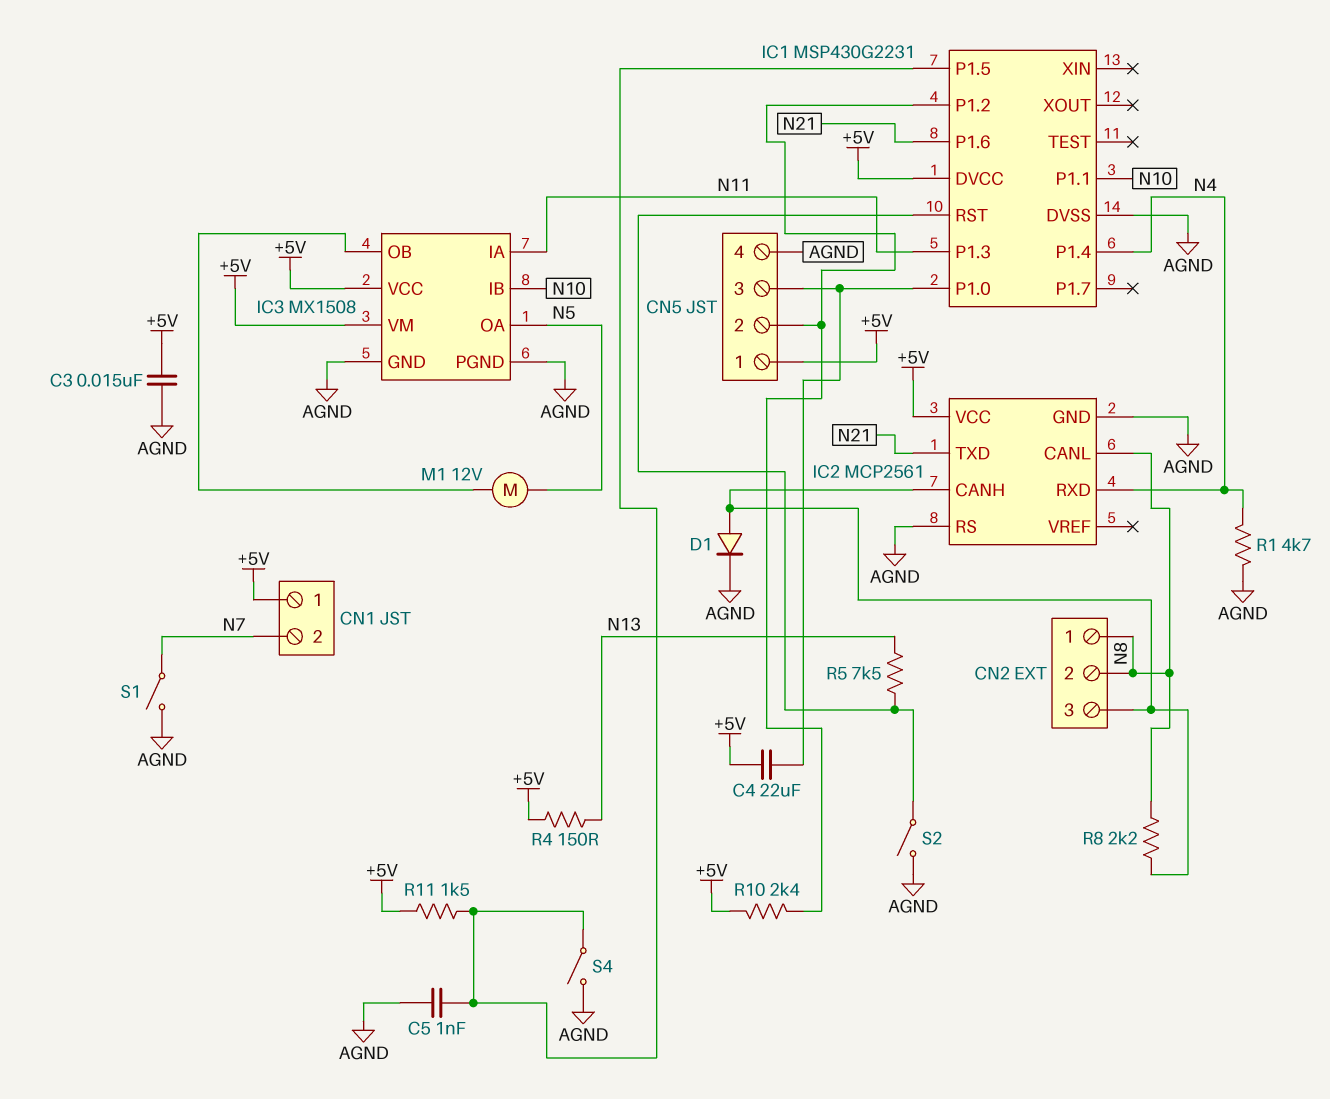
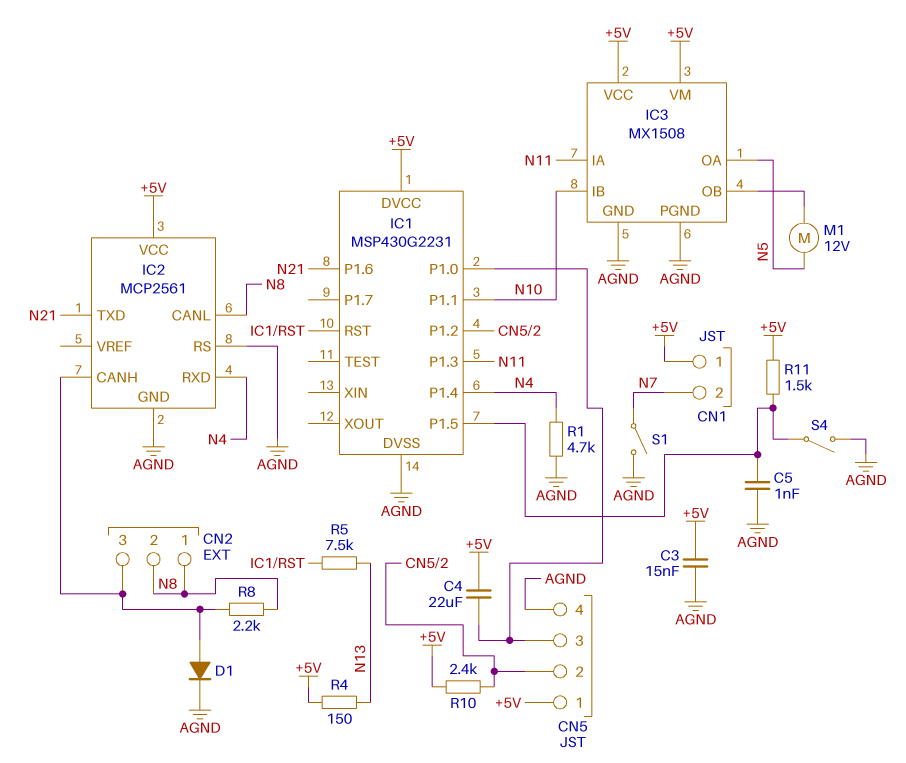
S2: switch (AGND, IC1/RST) -> none

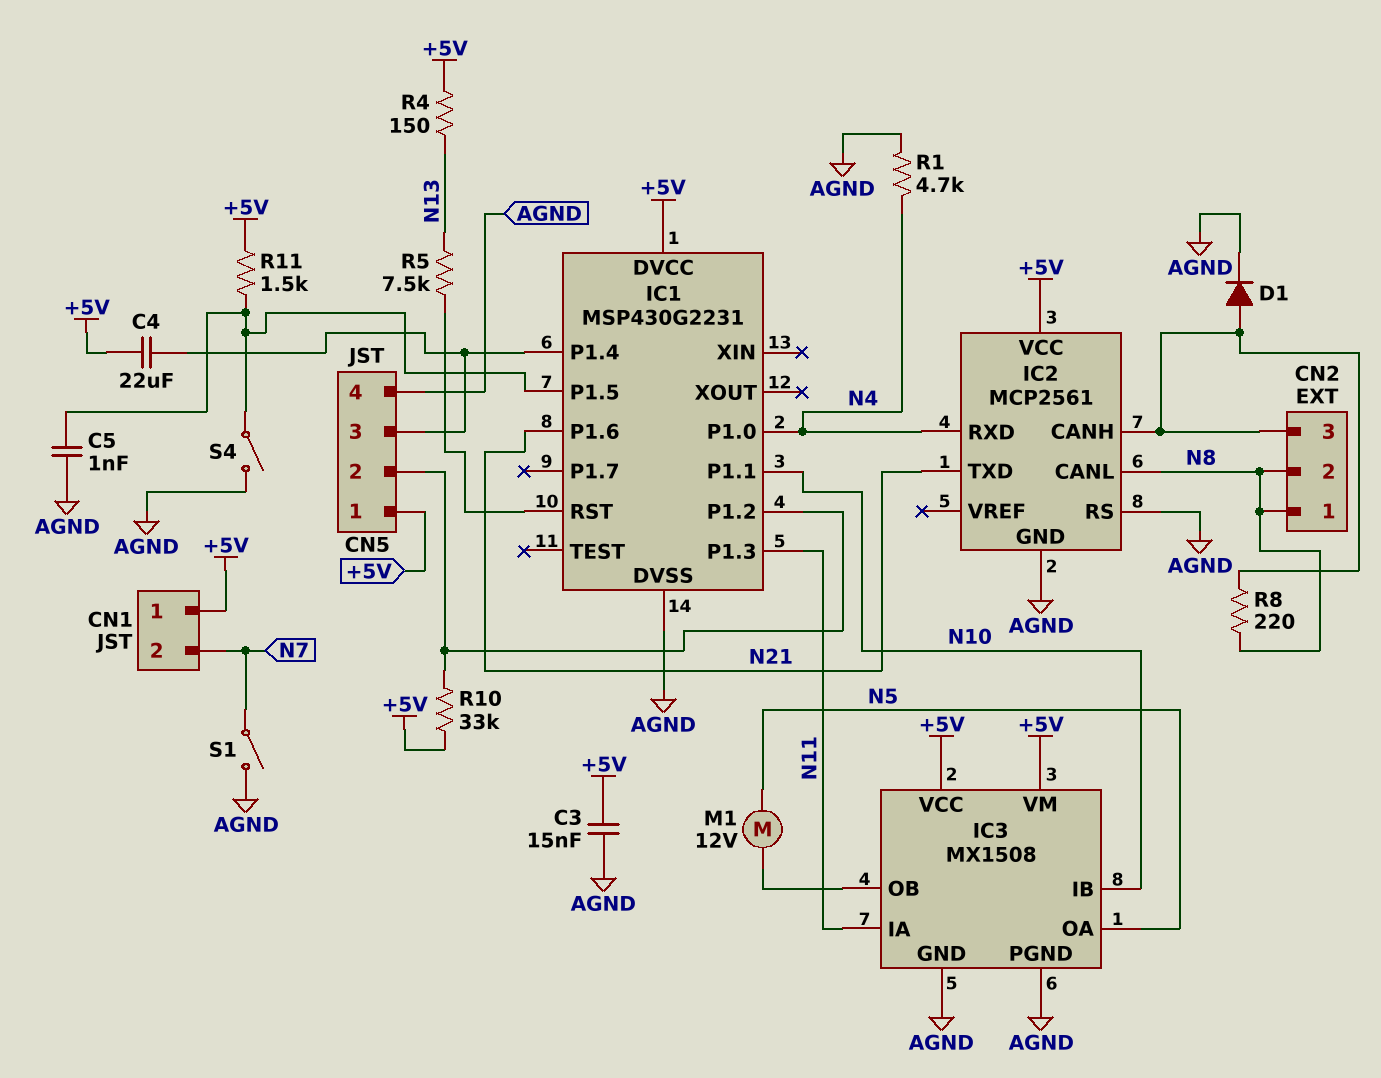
IC1 pin P1.0: CN5/3 -> N4
IC1 pin P1.4: N4 -> CN5/3
R8: 2.2k (CN2/3, N8) -> 220 (CN2/3, N8)
R10: 2.4k (+5V, CN5/2) -> 33k (+5V, CN5/2)

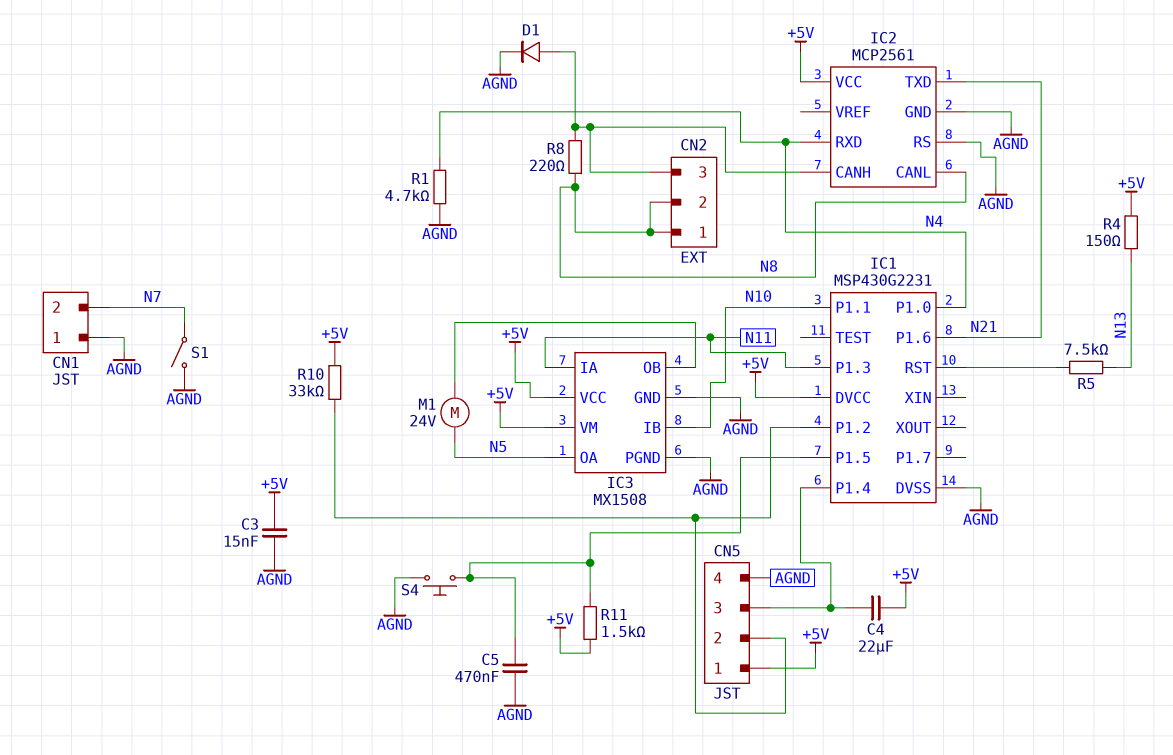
C5: 1nF (AGND, IC1/P1.5) -> 470nF (AGND, IC1/P1.5)
CN1 pin 1: +5V -> AGND
M1: motor 12V (IC3/OB, N5) -> motor 24V (IC3/OB, N5)
S4: switch (AGND, IC1/P1.5) -> button (AGND, IC1/P1.5)

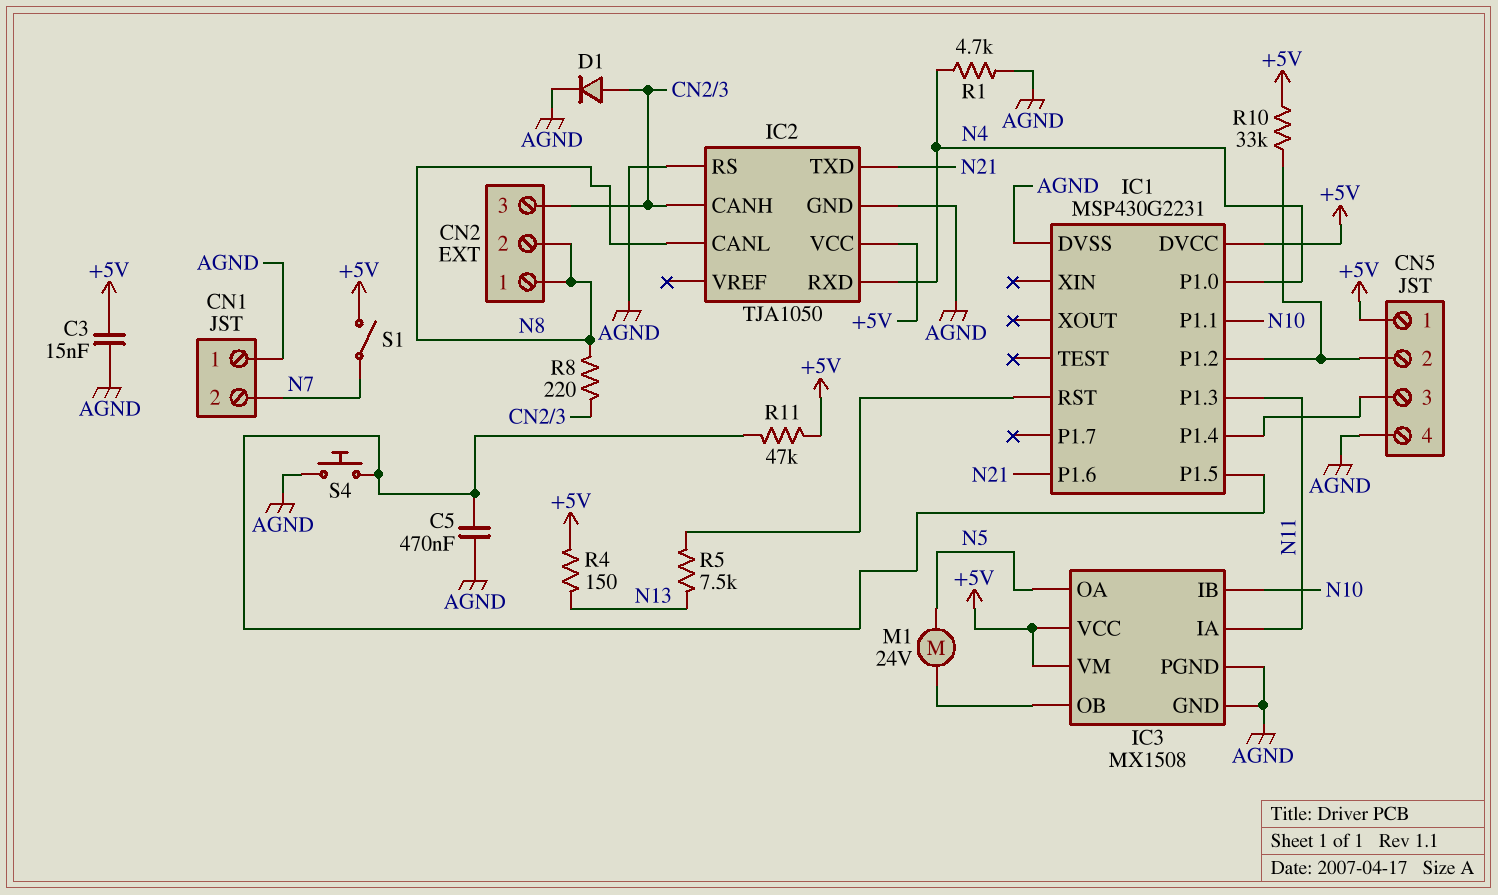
C4: 22uF (+5V, CN5/3) -> none
IC2: MCP2561 -> TJA1050
R11: 1.5k (+5V, IC1/P1.5) -> 47k (+5V, IC1/P1.5)
S1: switch (AGND, N7) -> switch (+5V, N7)

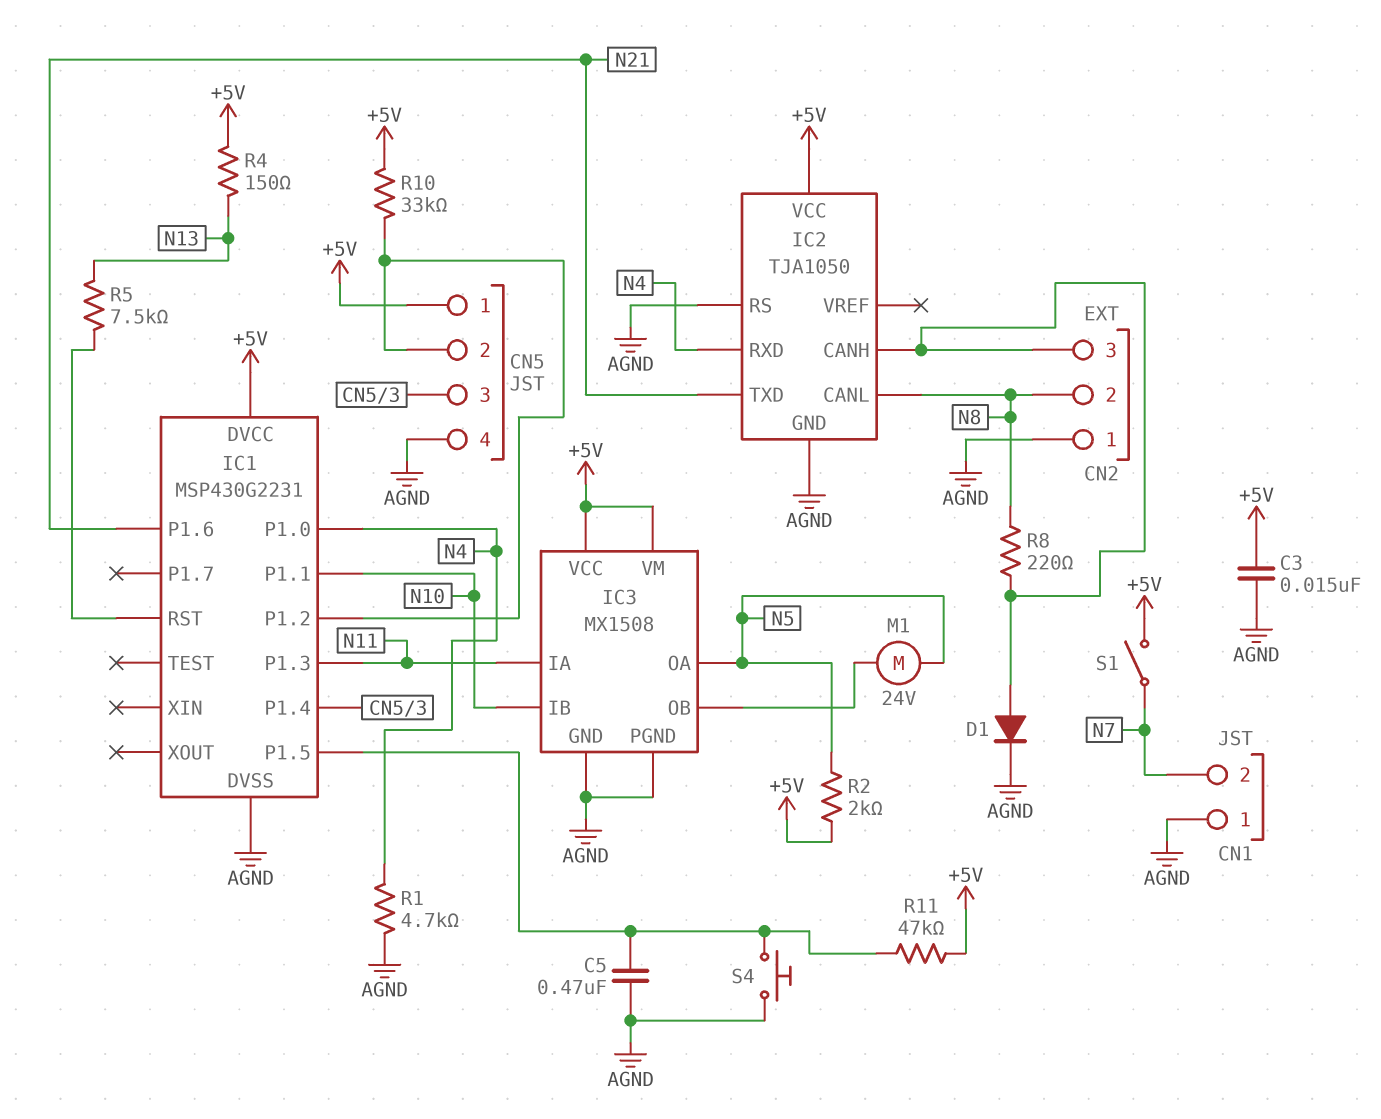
CN2 pin 1: N8 -> AGND
R2: none -> 2k (+5V, N5)

